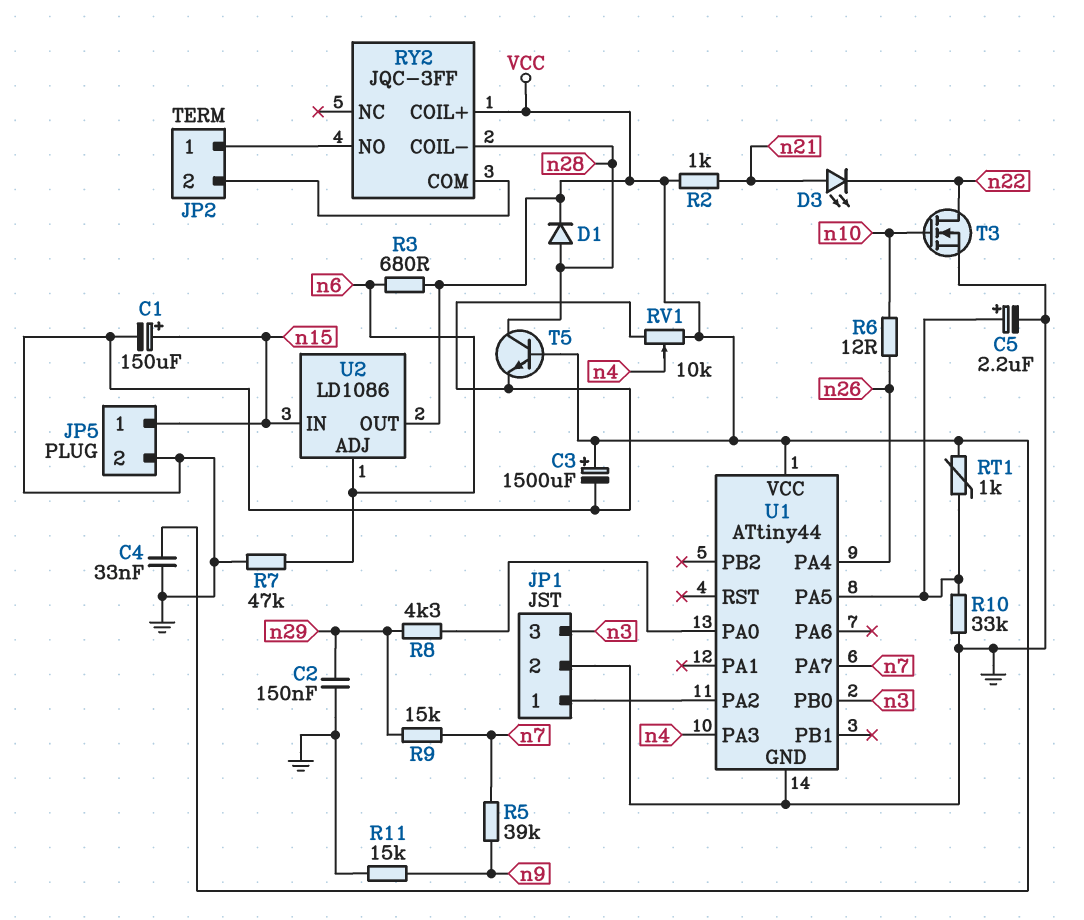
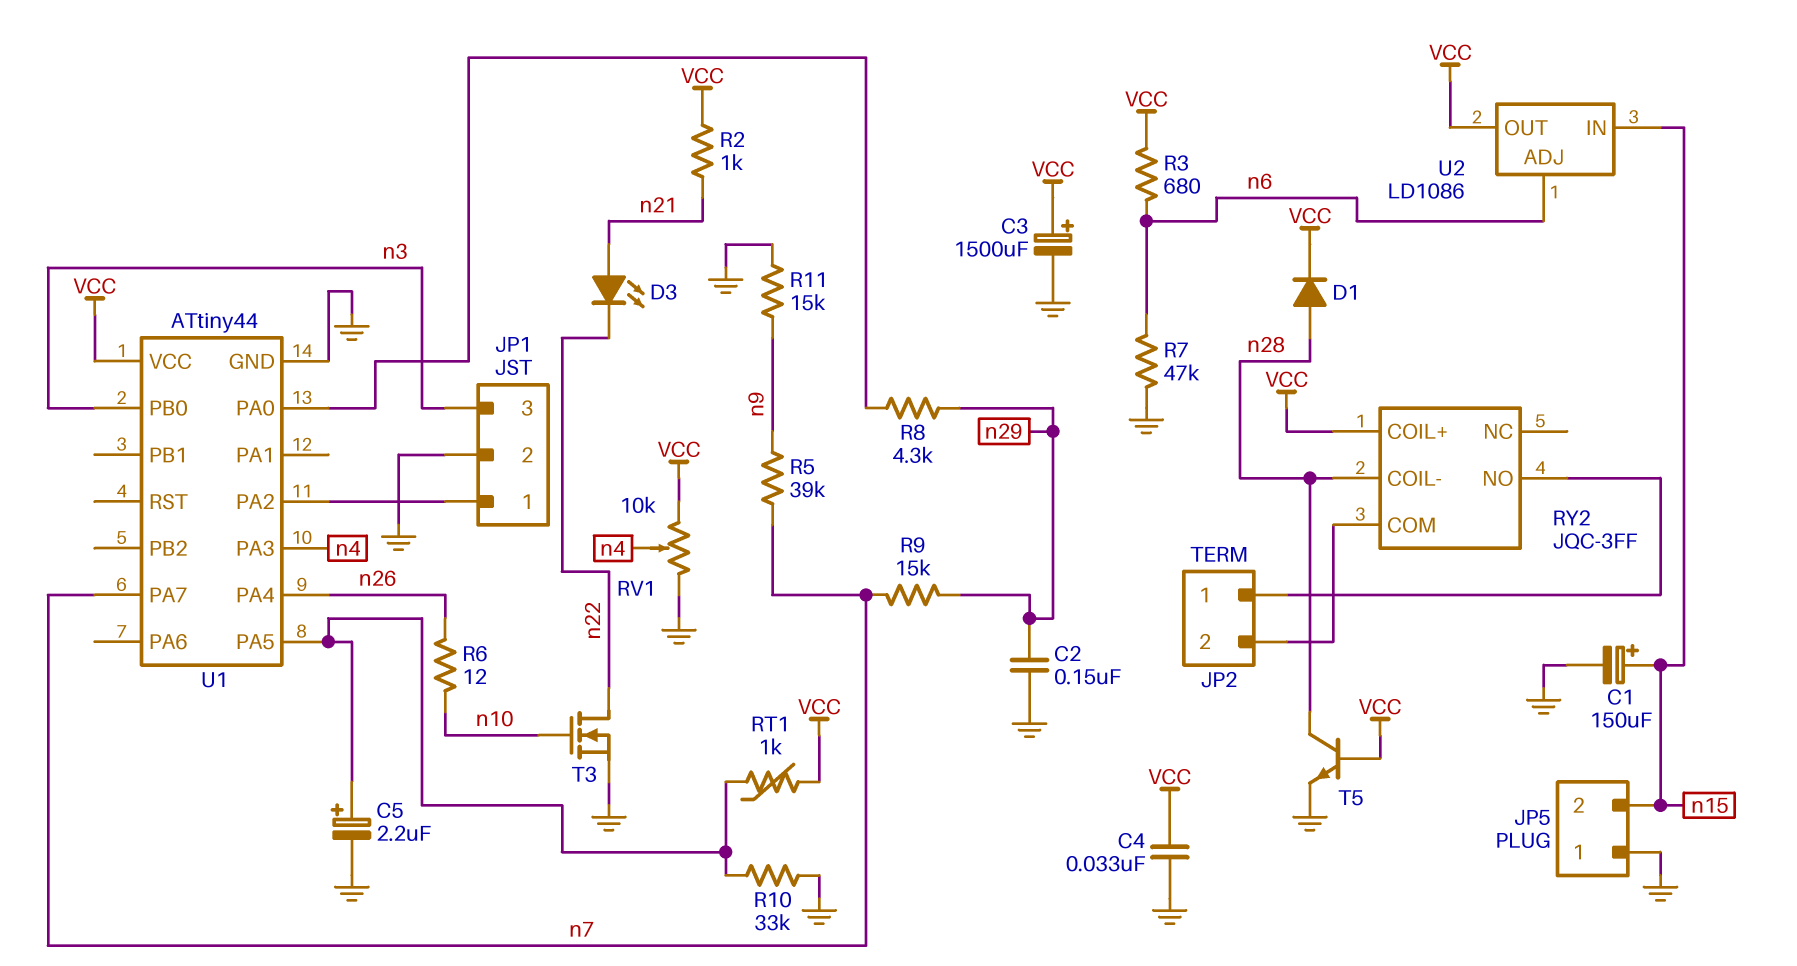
JP5 pin 1: n15 -> GND
JP5 pin 2: GND -> n15

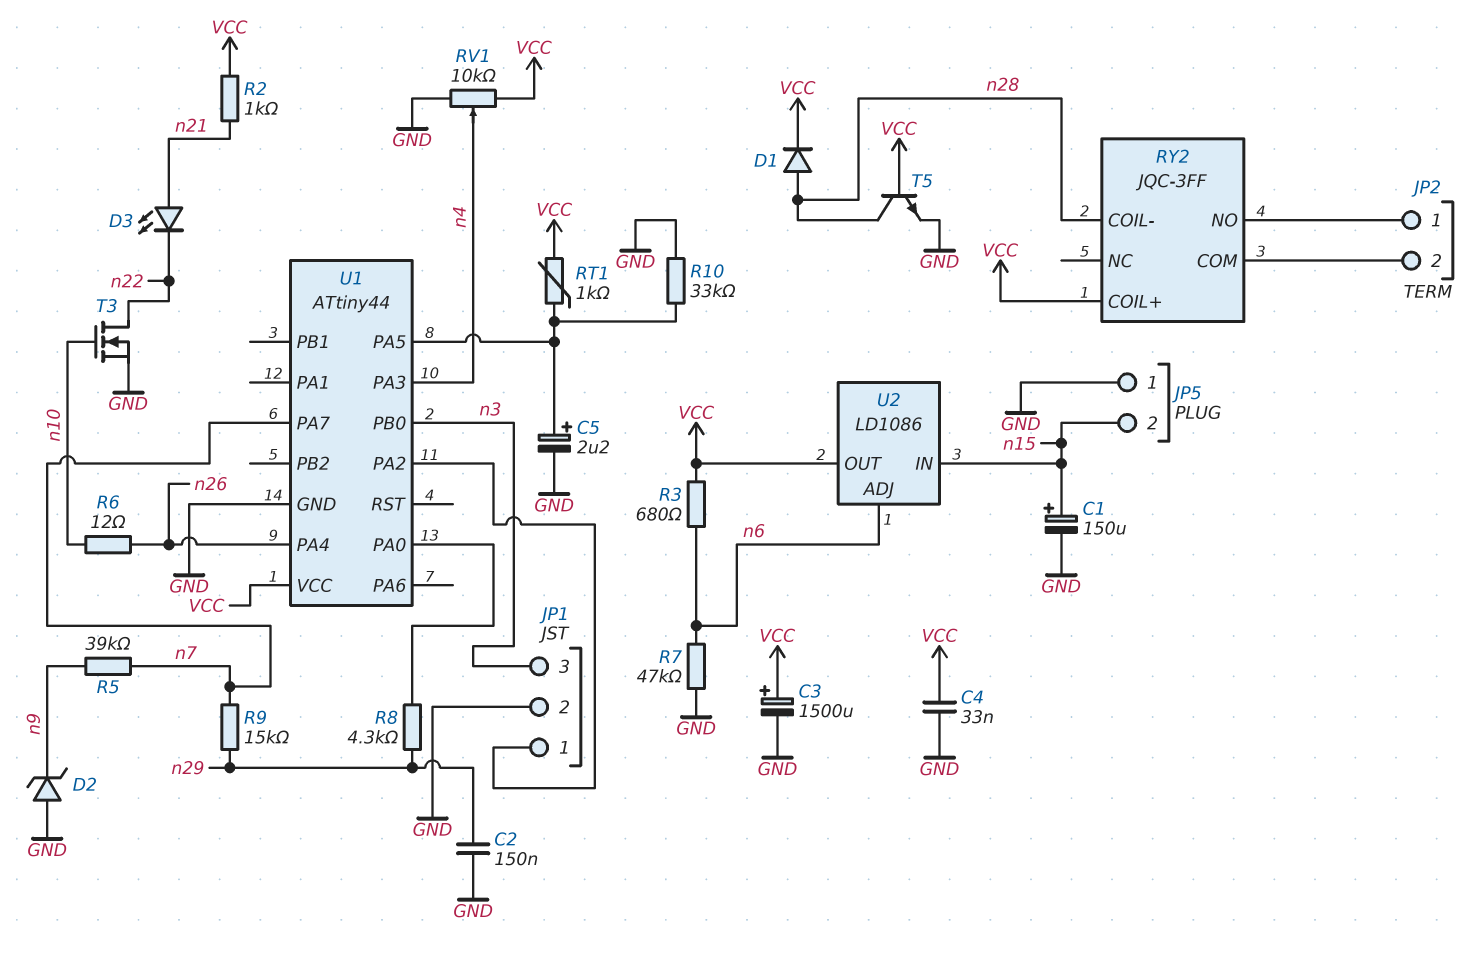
D2: none -> zener (A GND, K n9)
R11: 15k (GND, n9) -> none

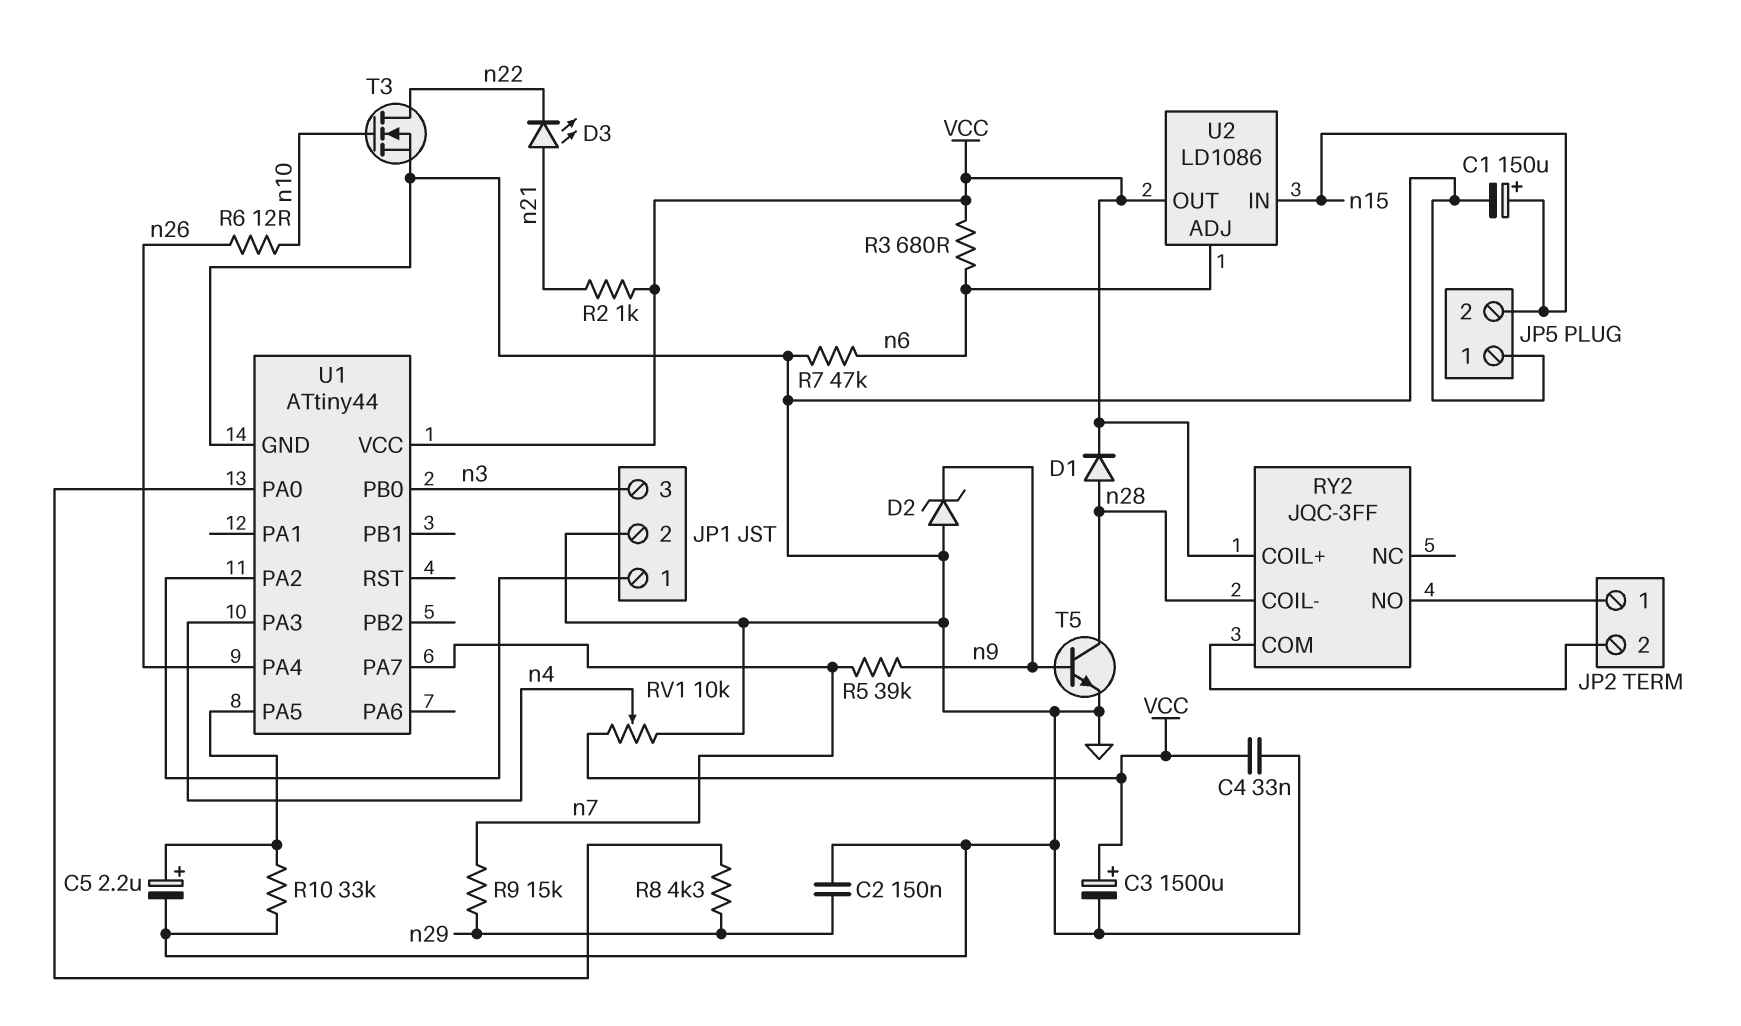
RT1: 1k (U1/PA5, VCC) -> none
T5: NPN (B VCC, C n28, E GND) -> NPN (B n9, C n28, E GND)

